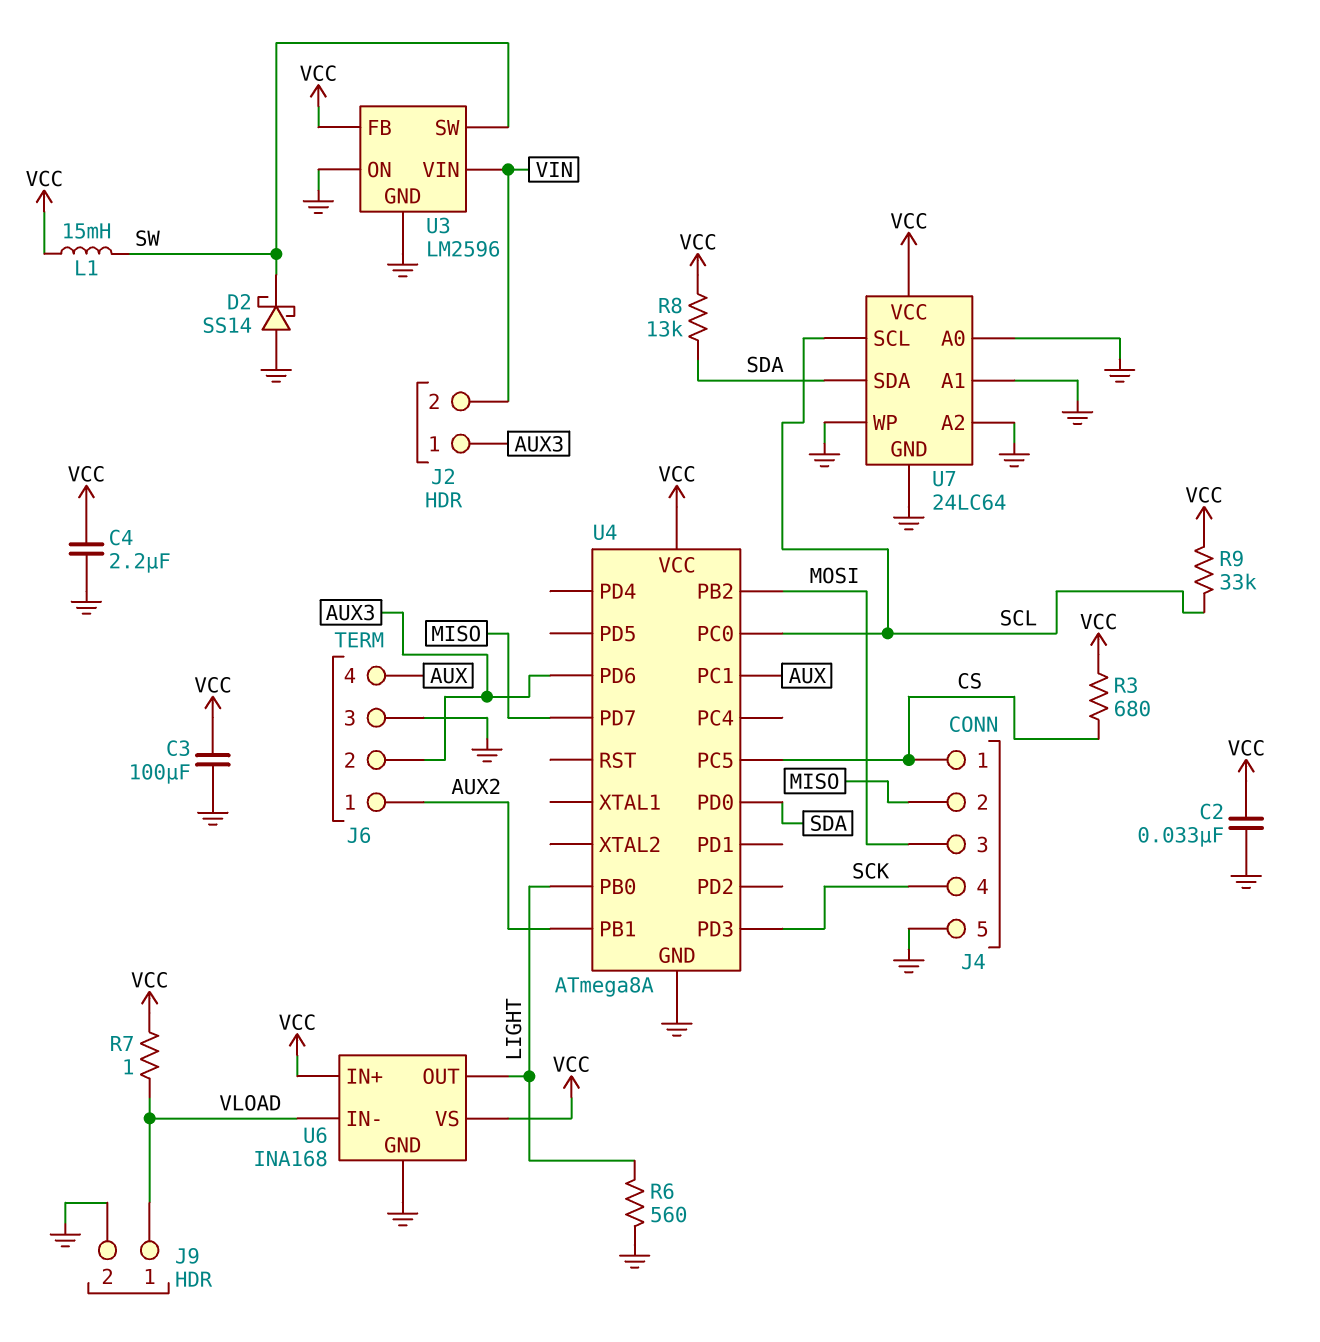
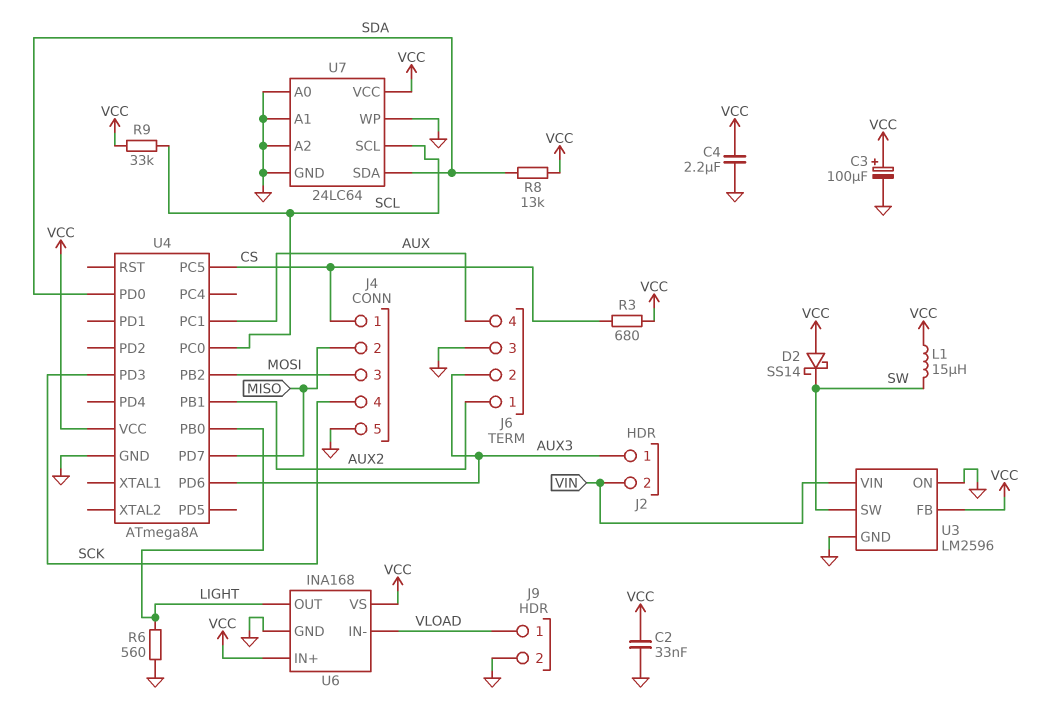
C3: 100uF (GND, VCC) -> 100uF (plus VCC, minus GND)
D2: schottky SS14 (A GND, K SW) -> schottky SS14 (A VCC, K SW)
L1: 15mH (SW, VCC) -> 15uH (SW, VCC)
R7: 1 (VCC, VLOAD) -> none

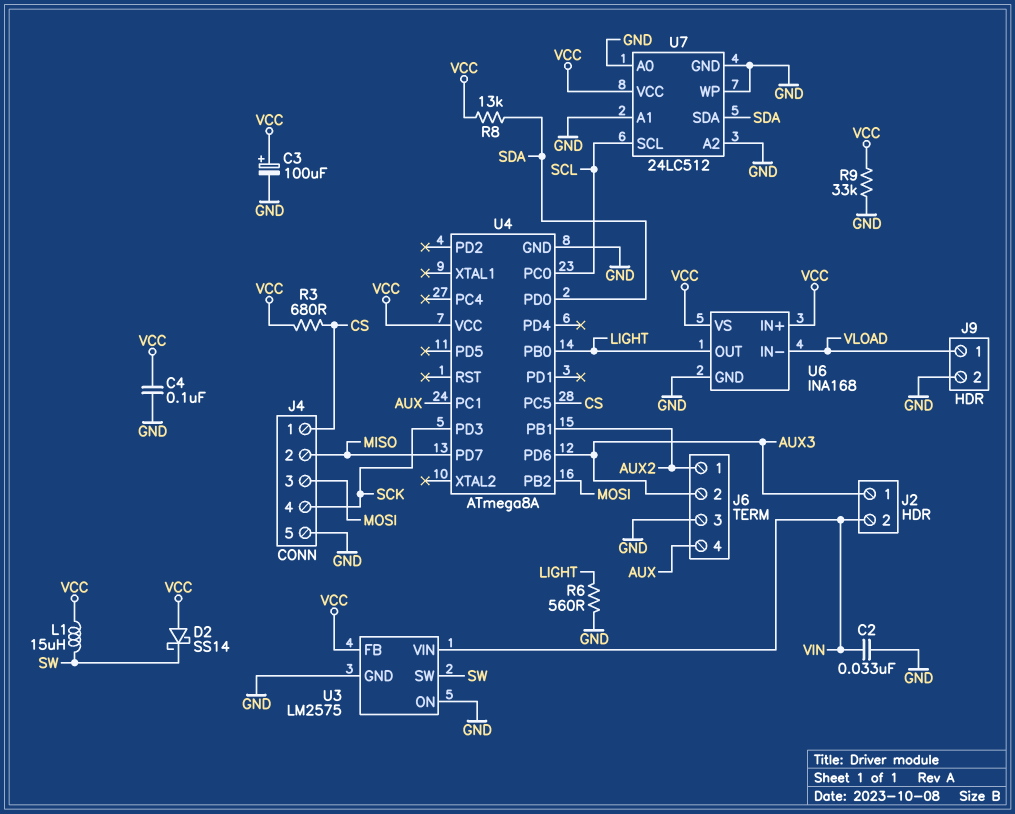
C2: 33nF (GND, VCC) -> 33nF (GND, VIN)
C4: 2.2uF (GND, VCC) -> 100nF (GND, VCC)
R9: 33k (SCL, VCC) -> 33k (GND, VCC)
U3: LM2596 -> LM2575
U7: 24LC64 -> 24LC512

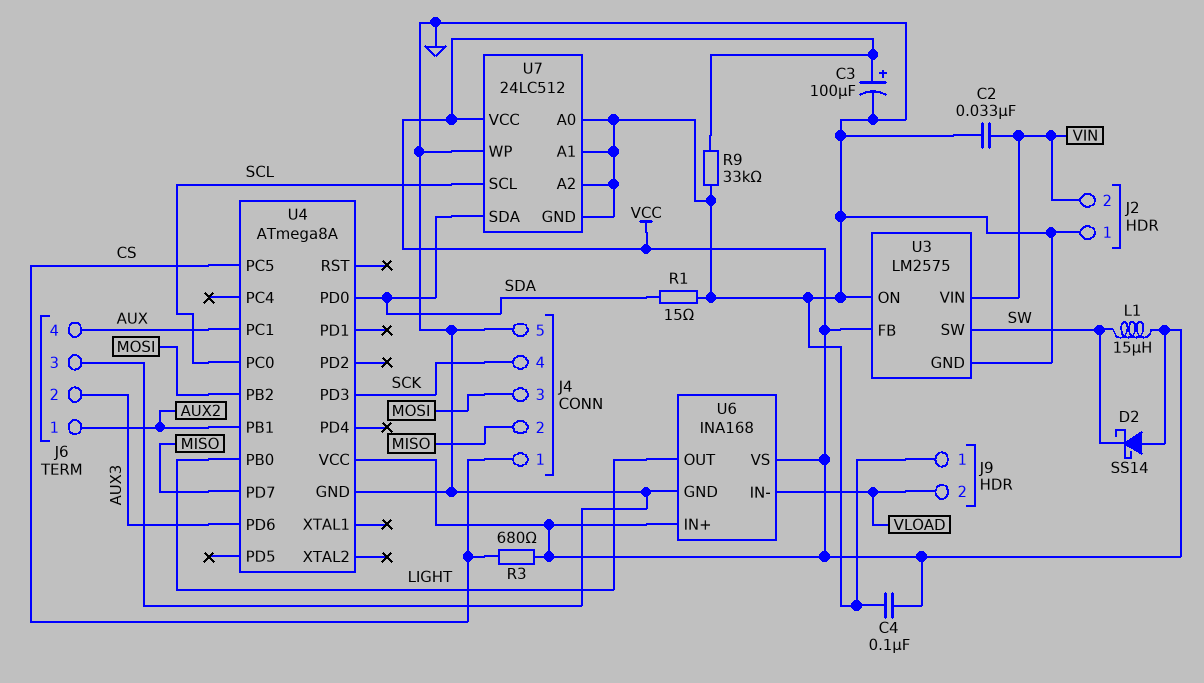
J2 pin 1: AUX3 -> GND
J9 pin 1: VLOAD -> GND
J9 pin 2: GND -> VLOAD
R1: none -> 15 (GND, SDA)
R6: 560 (GND, LIGHT) -> none
R8: 13k (SDA, VCC) -> none

